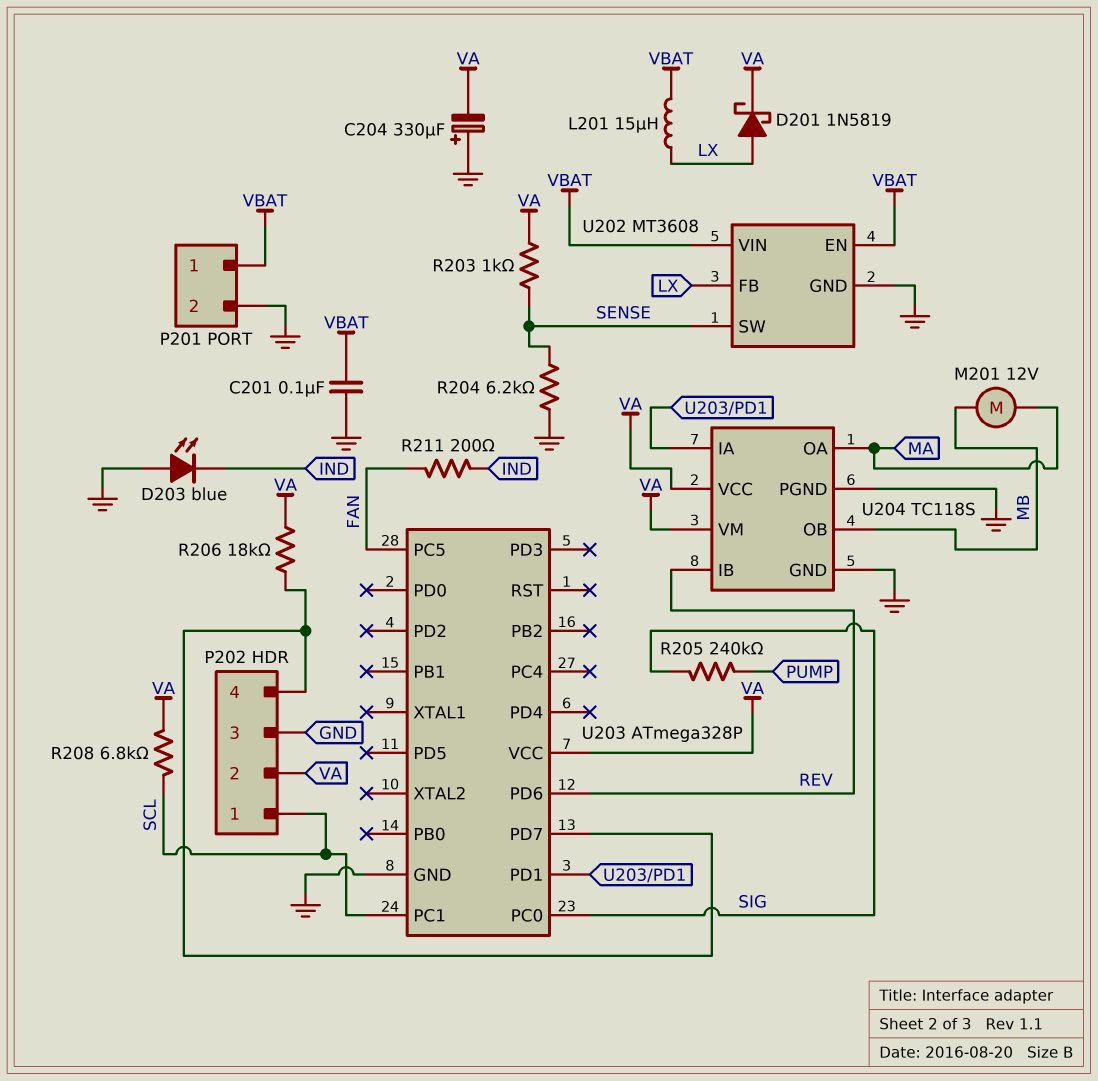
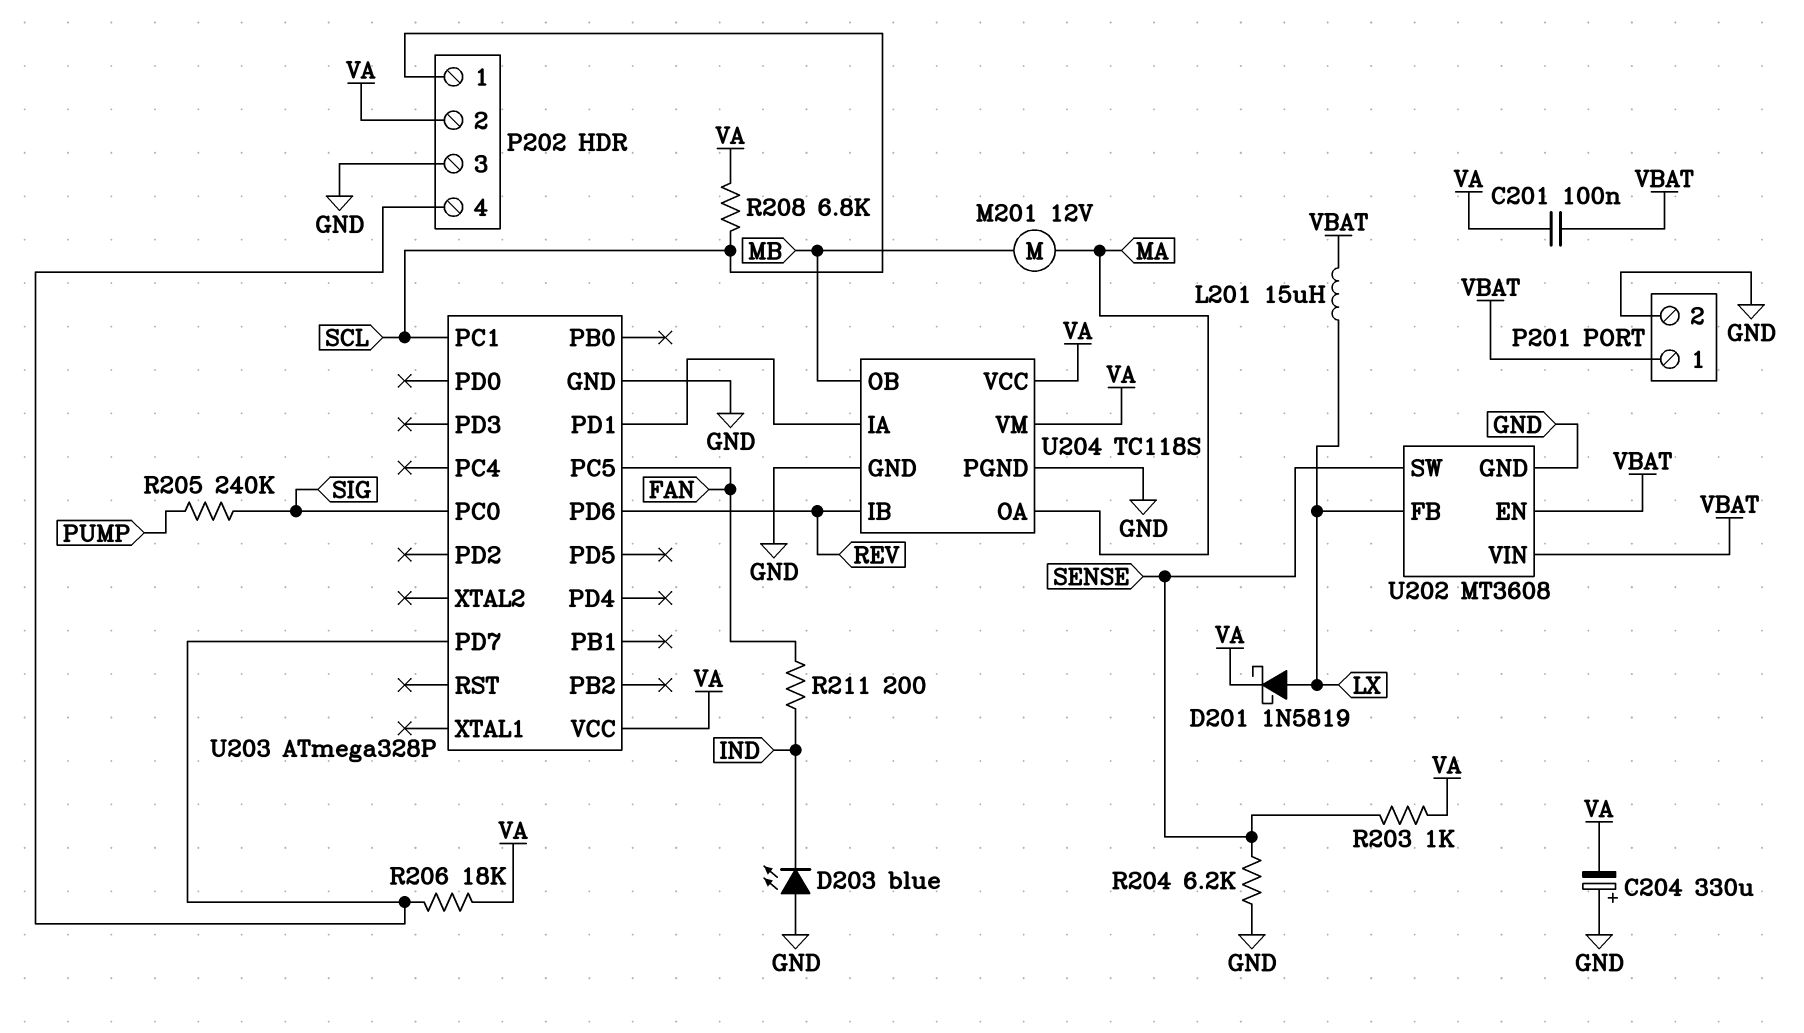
C201: 100nF (GND, VBAT) -> 100nF (VA, VBAT)

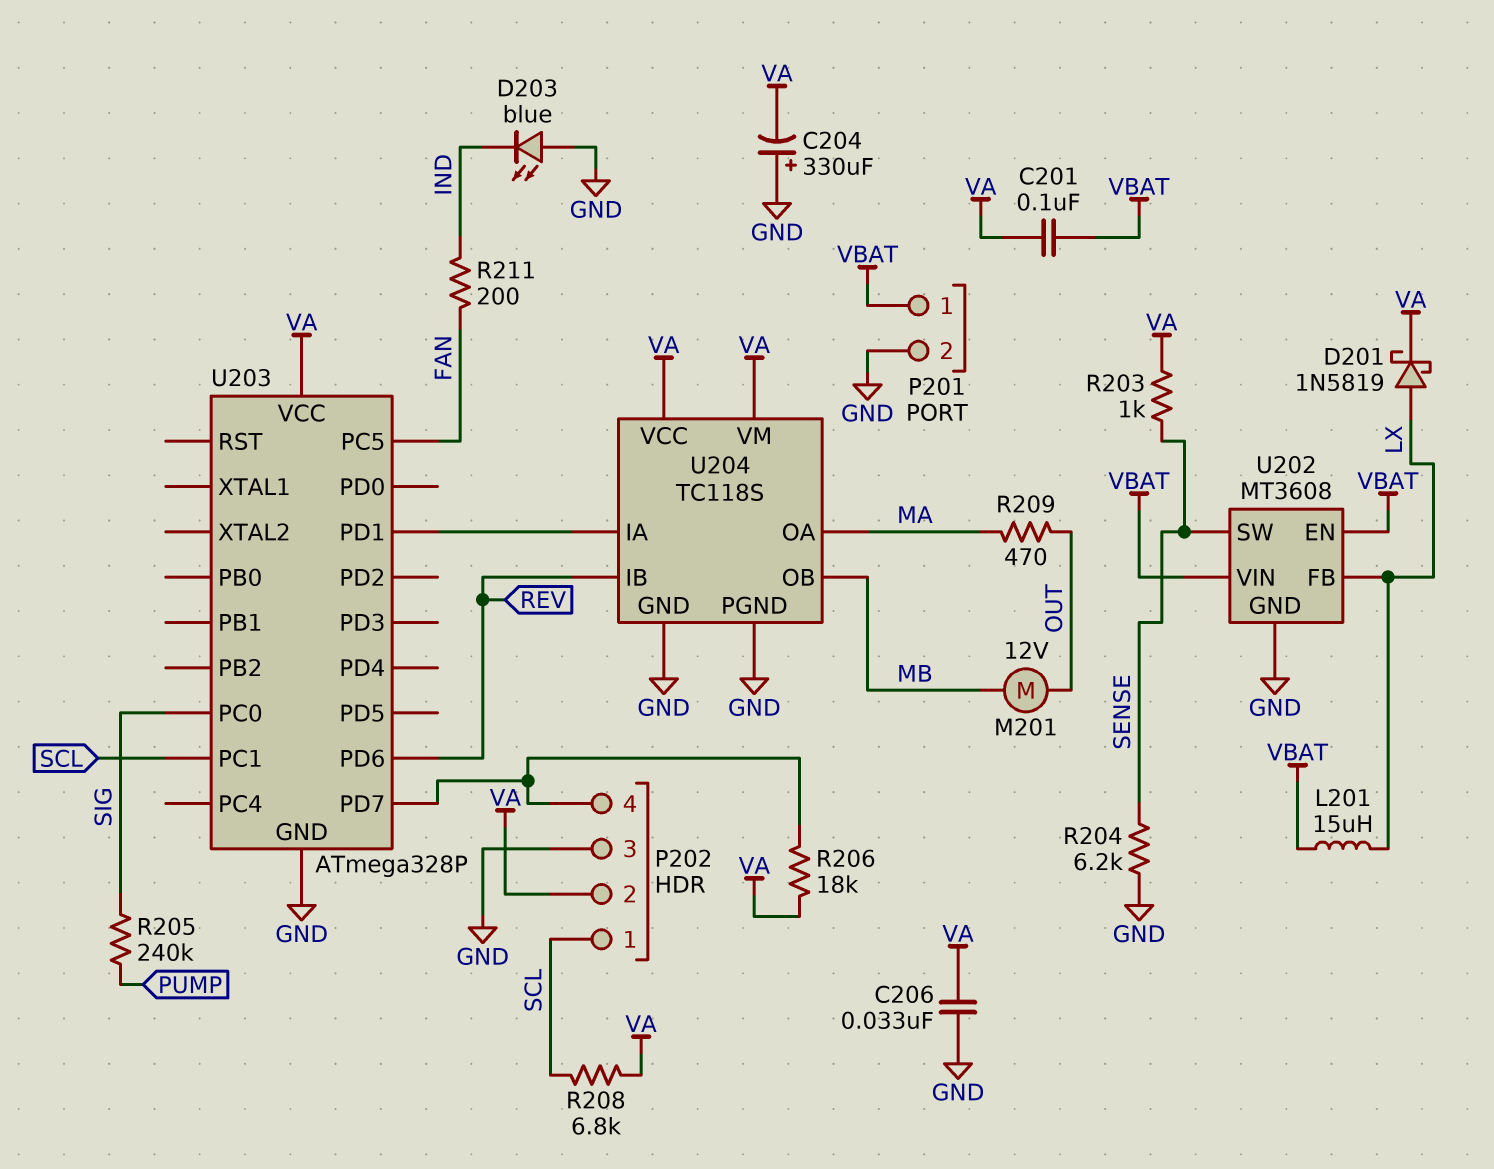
C206: none -> 33nF (GND, VA)
M201: motor 12V (MA, MB) -> motor 12V (MB, OUT)
R209: none -> 470 (MA, OUT)

